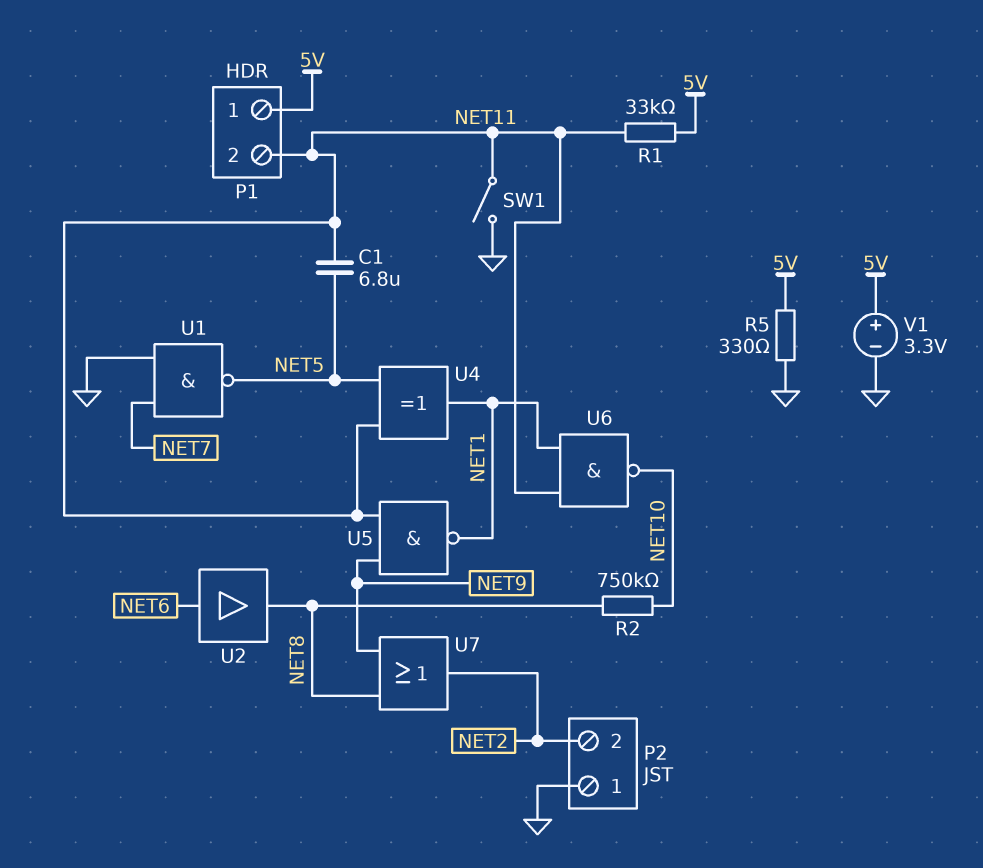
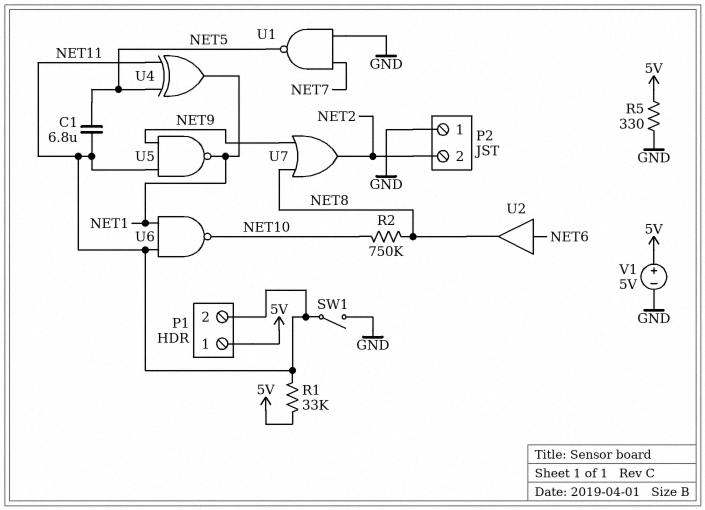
V1: 3.3V (plus 5V, minus GND) -> 5V (plus 5V, minus GND)

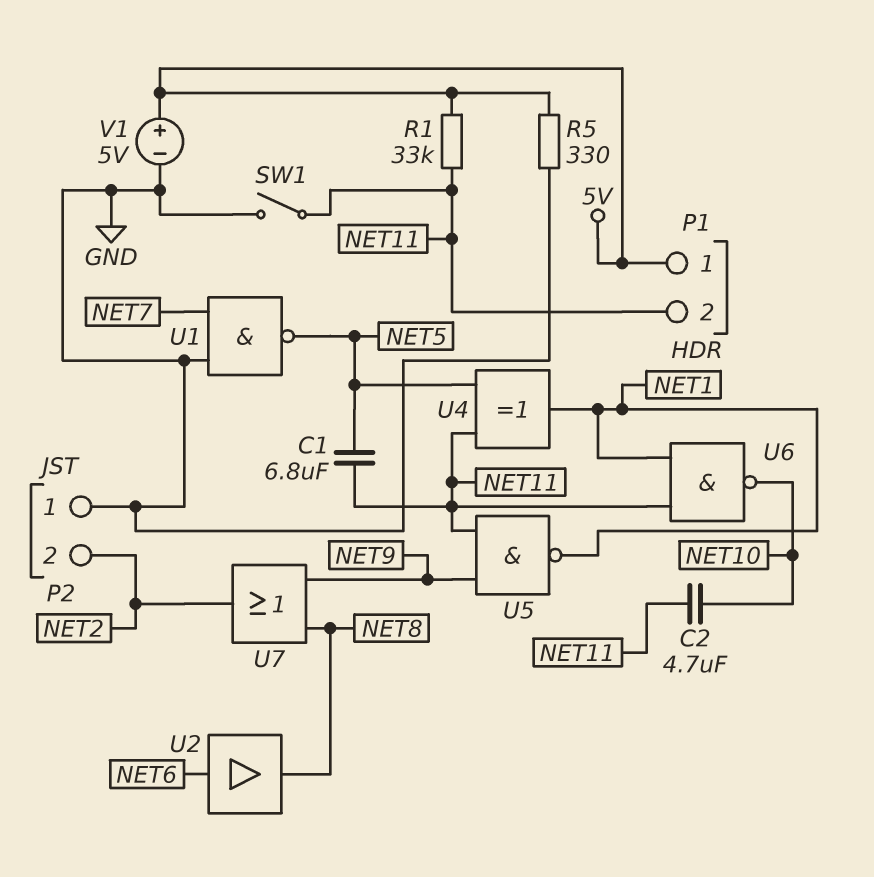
C2: none -> 4.7uF (NET10, NET11)
R2: 750k (NET8, NET10) -> none

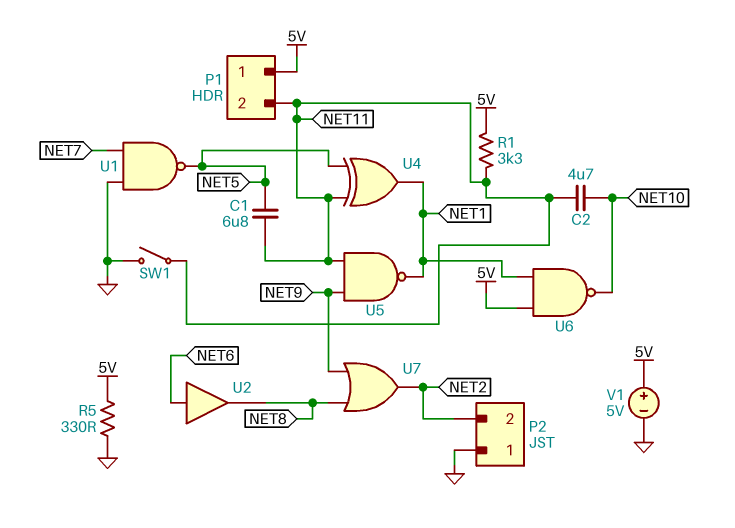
R1: 33k (5V, NET11) -> 3.3k (5V, NET11)
U6: NAND (in NET1, in NET11, out NET10) -> NAND (in 5V, in NET1, out NET10)

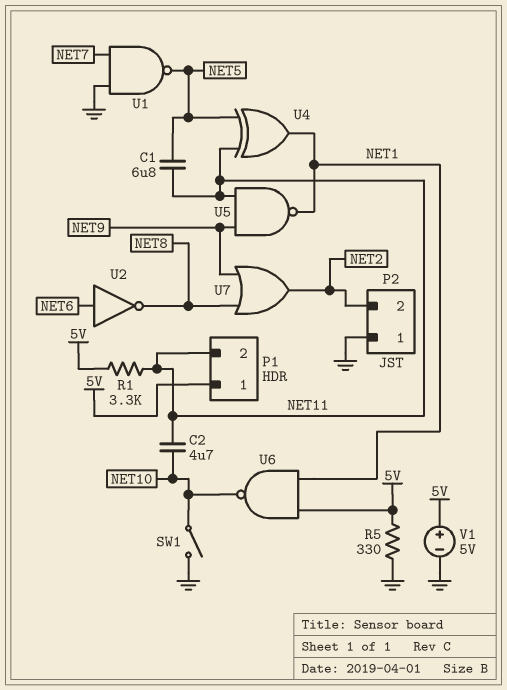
SW1: switch (GND, NET11) -> switch (GND, NET10)
U2: buffer (in NET6, out NET8) -> NOT (in NET6, out NET8)

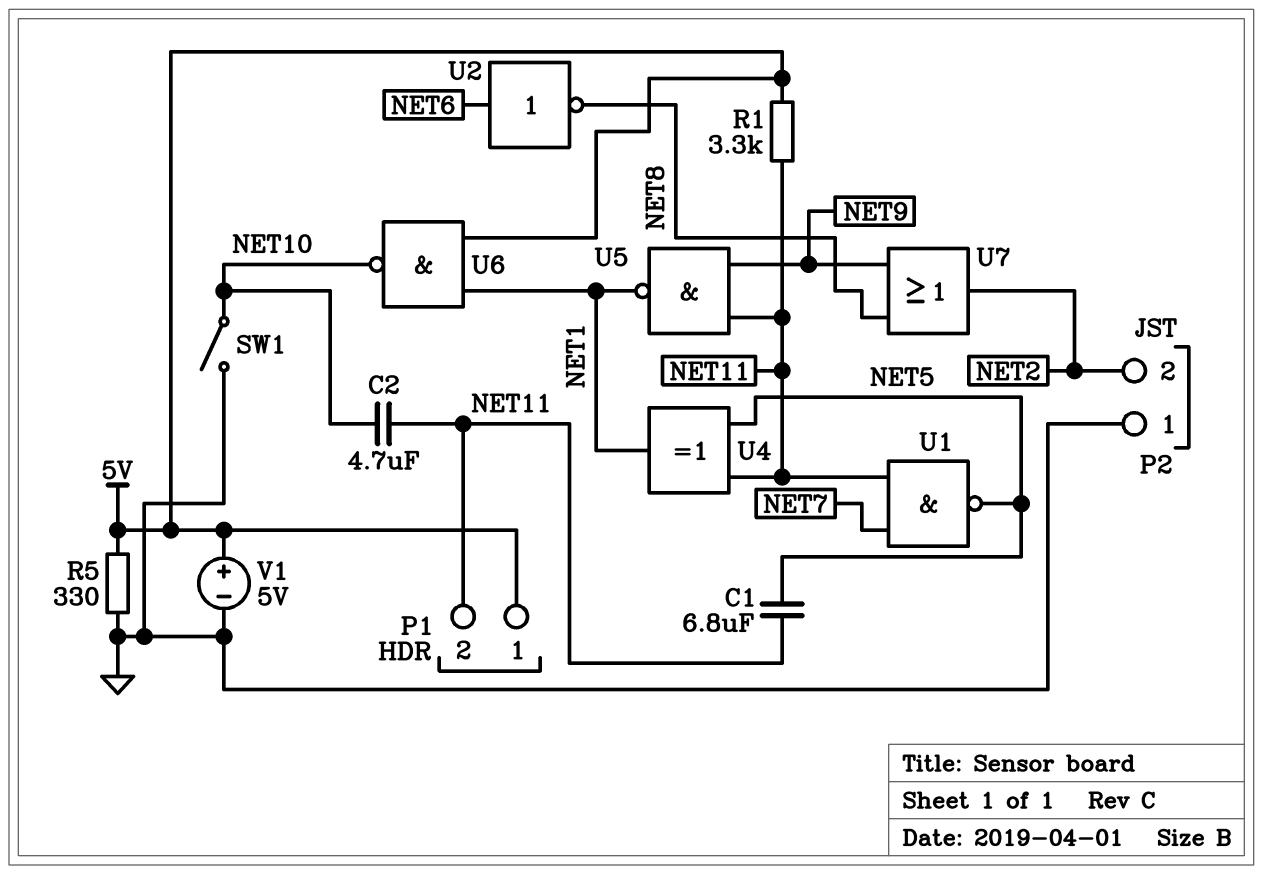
U1: NAND (in GND, in NET7, out NET5) -> NAND (in NET7, in NET11, out NET5)

